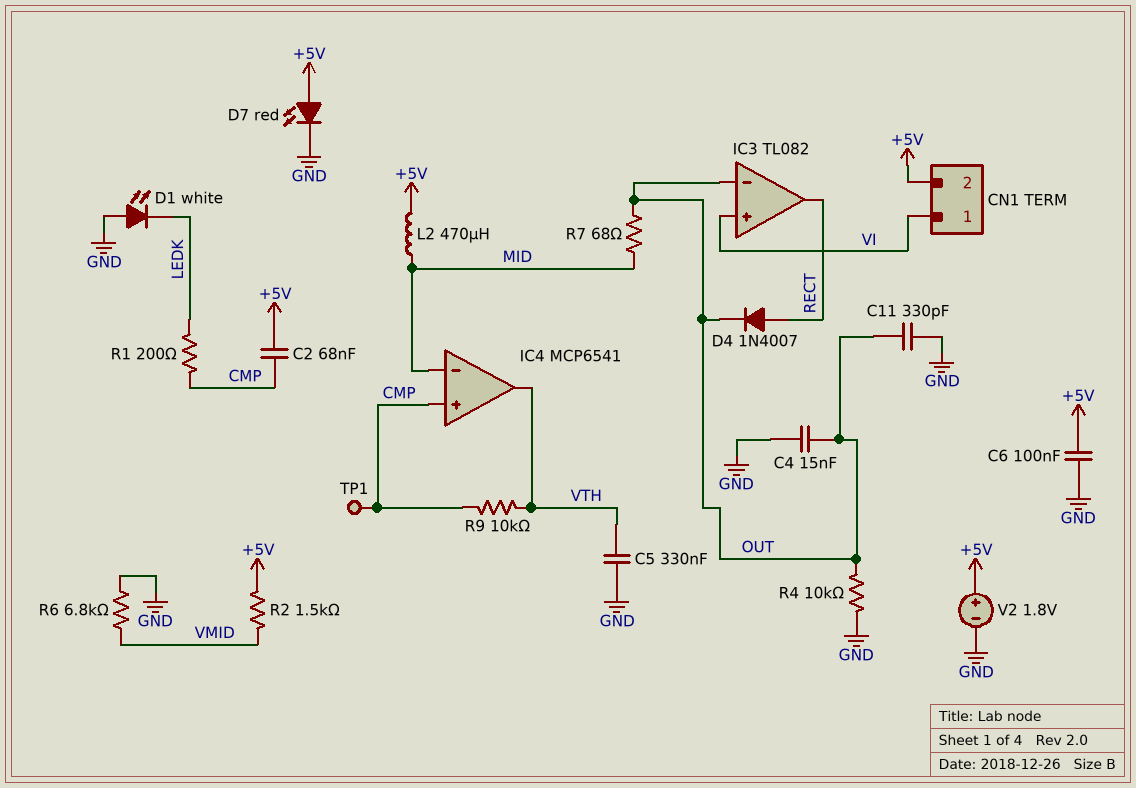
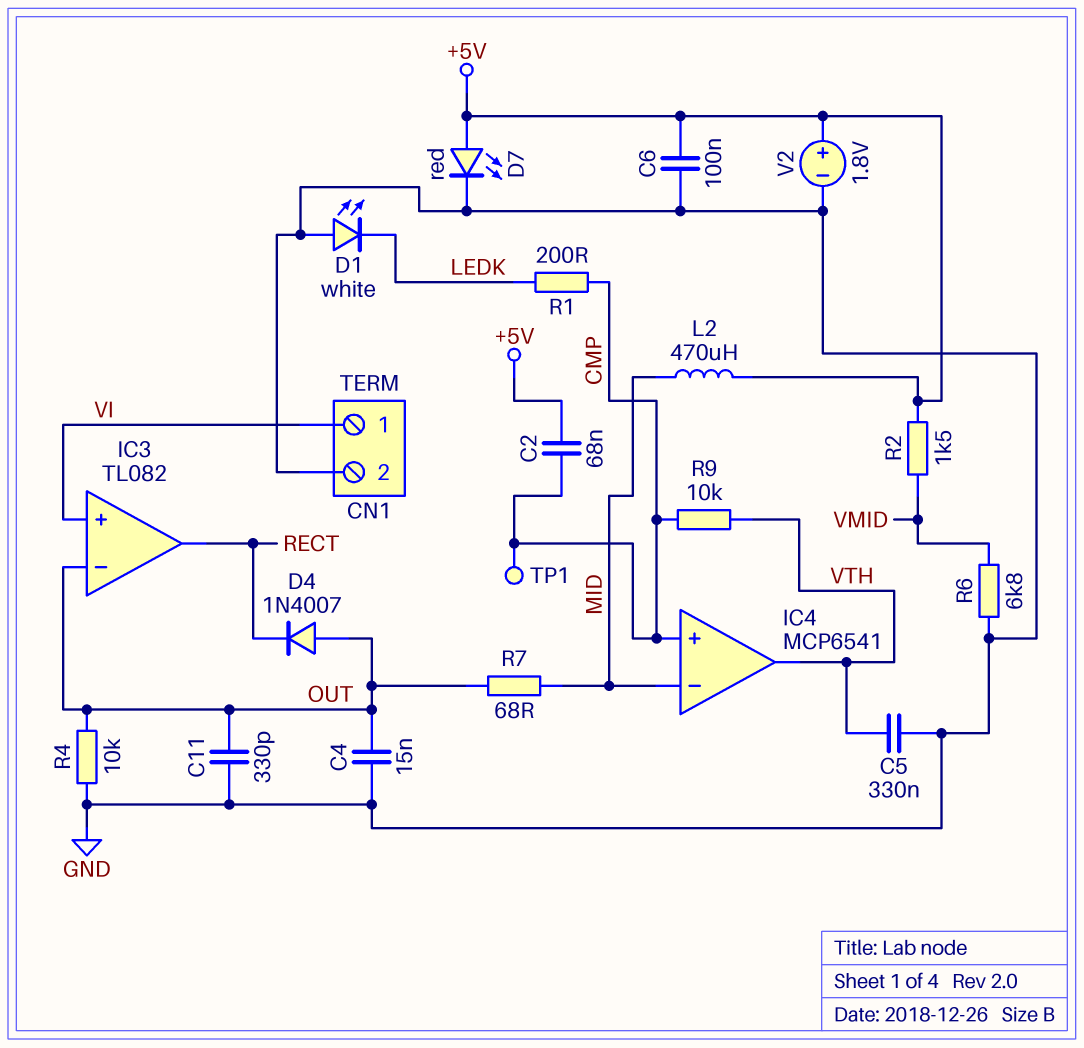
CN1 pin 2: +5V -> GND
D4: diode 1N4007 (A RECT, K OUT) -> diode 1N4007 (A OUT, K RECT)

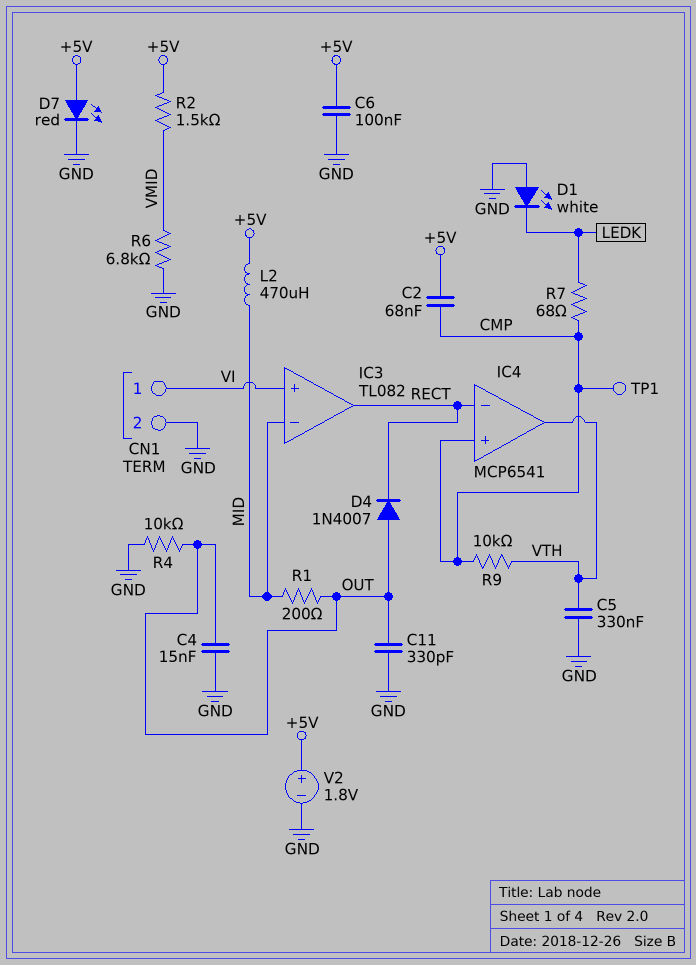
IC3 pin in-: OUT -> MID
IC4 pin in-: MID -> RECT
R1: 200 (CMP, LEDK) -> 200 (MID, OUT)
R7: 68 (MID, OUT) -> 68 (CMP, LEDK)

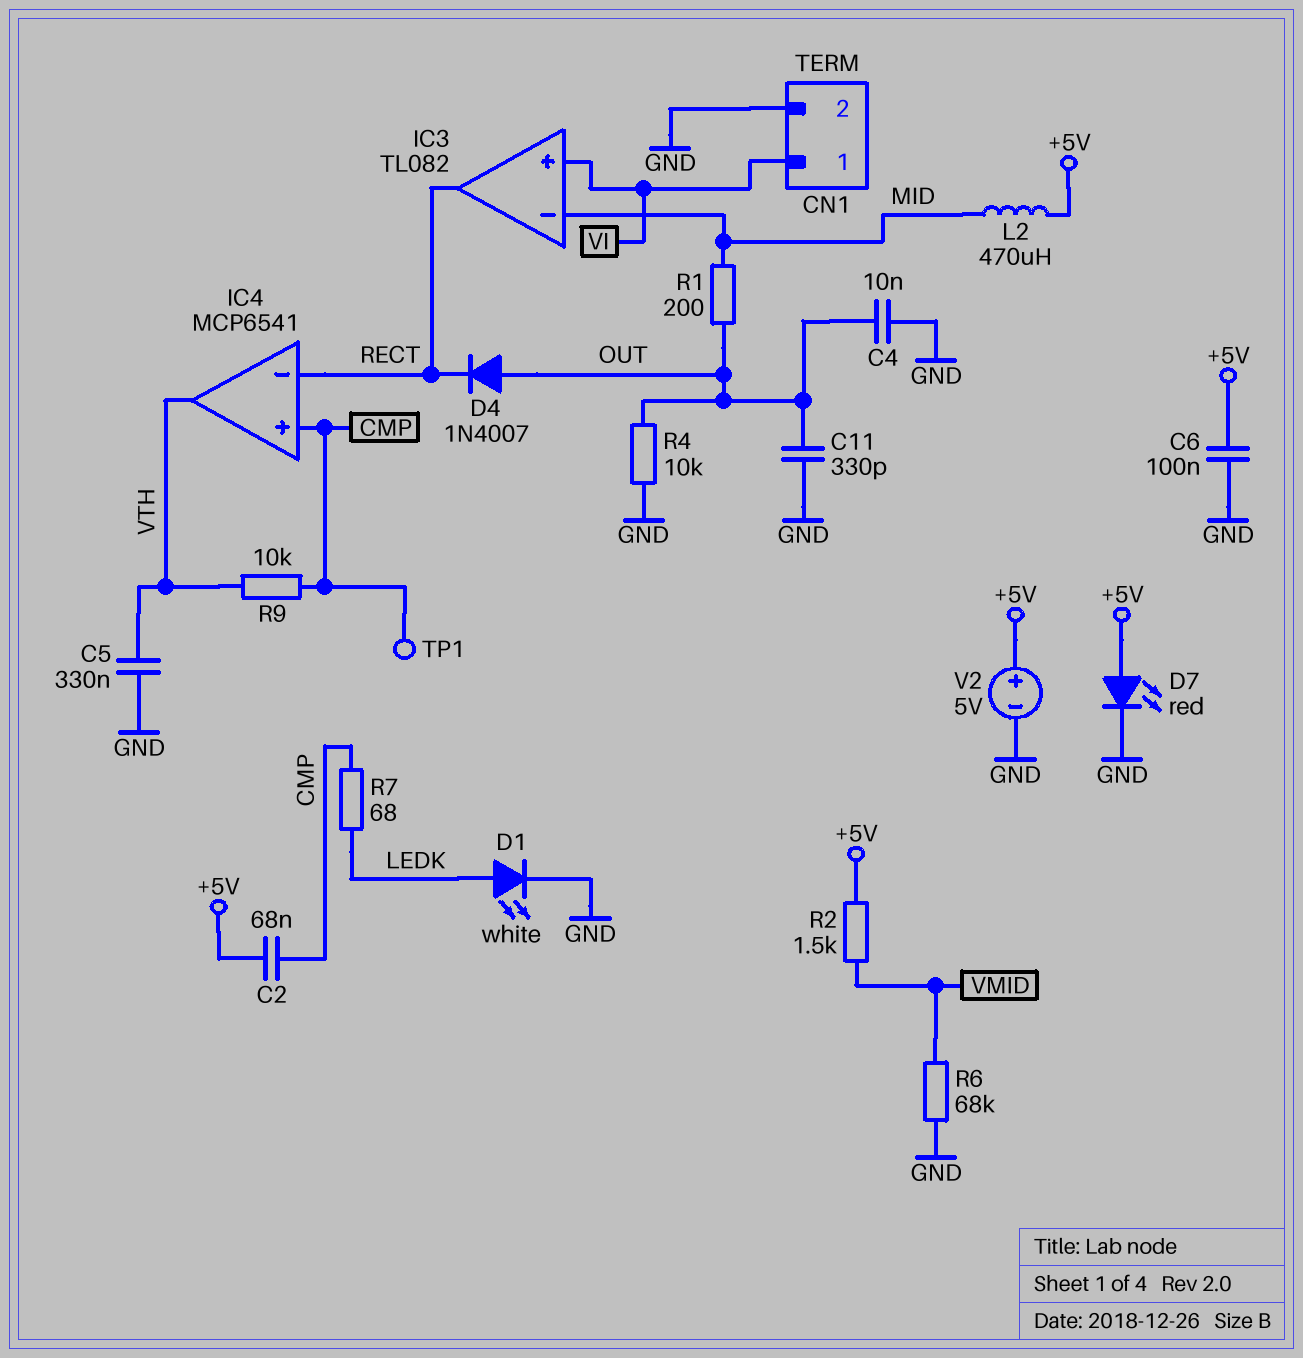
C4: 15nF (GND, OUT) -> 10nF (GND, OUT)
D1: LED white (A GND, K LEDK) -> LED white (A LEDK, K GND)
R6: 6.8k (GND, VMID) -> 68k (GND, VMID)
V2: 1.8V (plus +5V, minus GND) -> 5V (plus +5V, minus GND)

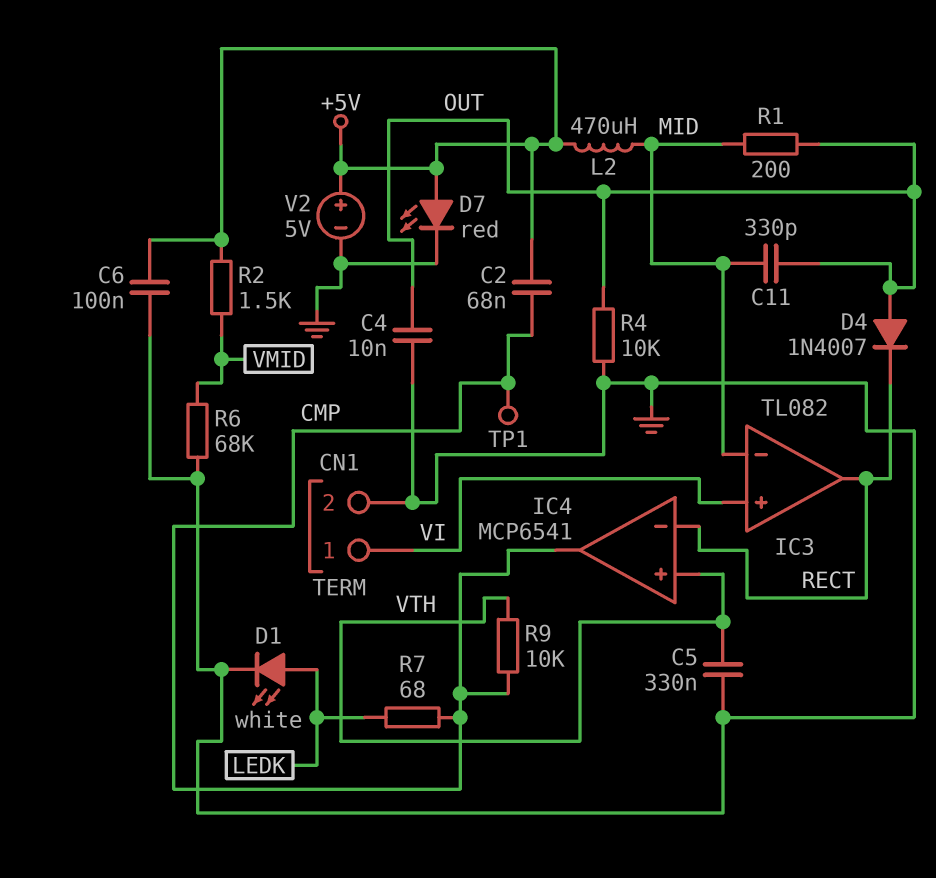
C11: 330pF (GND, OUT) -> 330pF (MID, OUT)
IC4 pin in+: CMP -> VTH
IC4 pin out: VTH -> CMP

